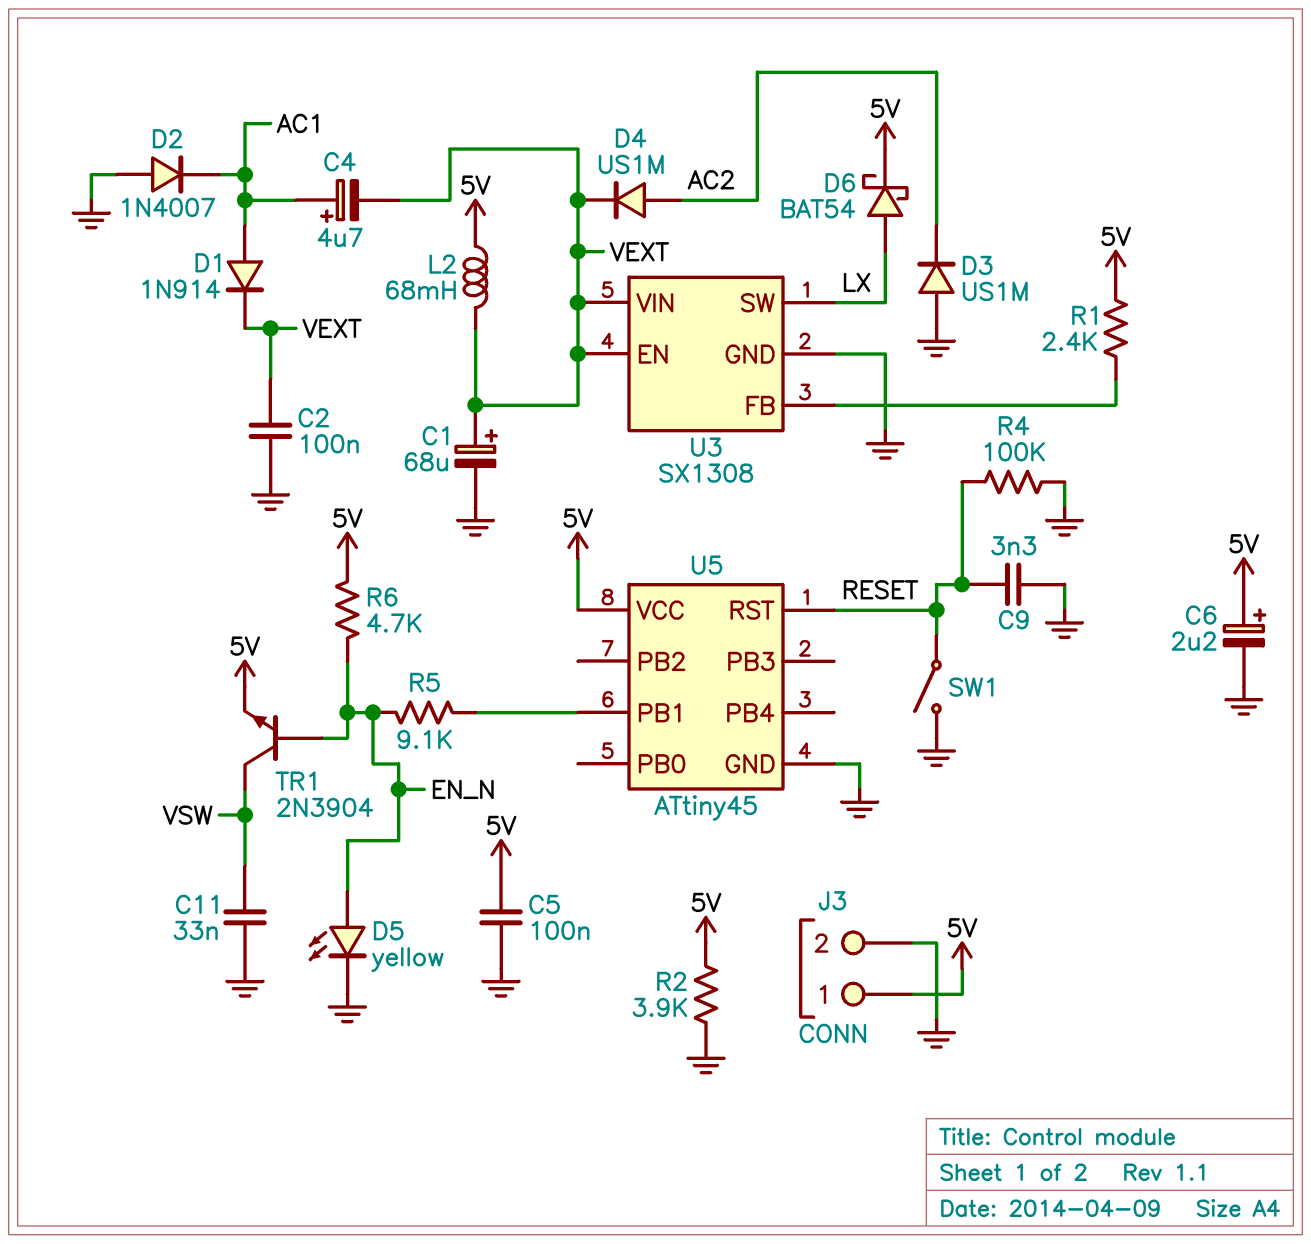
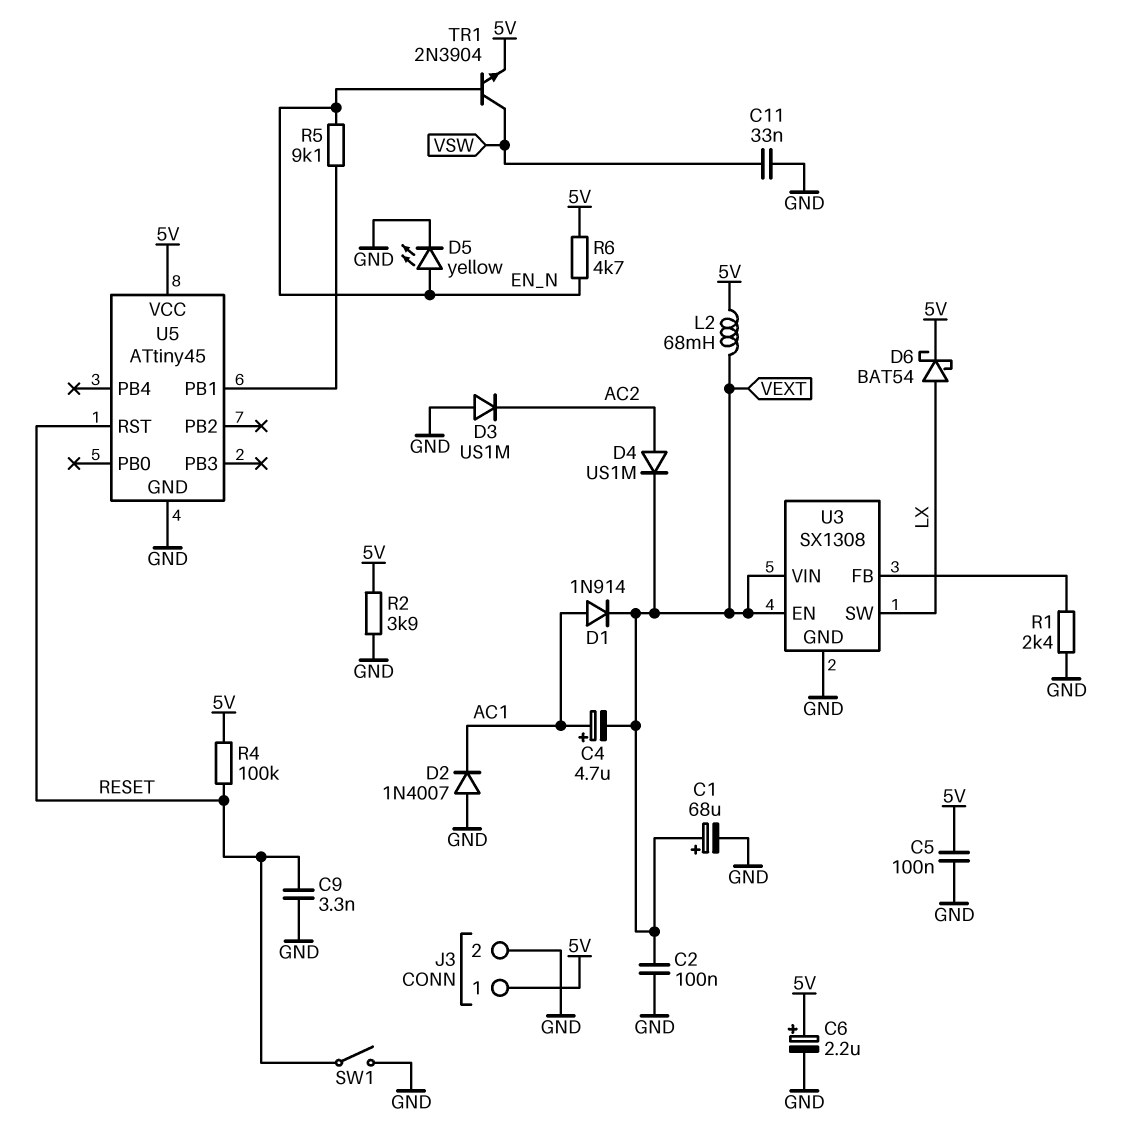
R1: 2.4k (5V, U3/FB) -> 2.4k (GND, U3/FB)
R4: 100k (GND, RESET) -> 100k (5V, RESET)

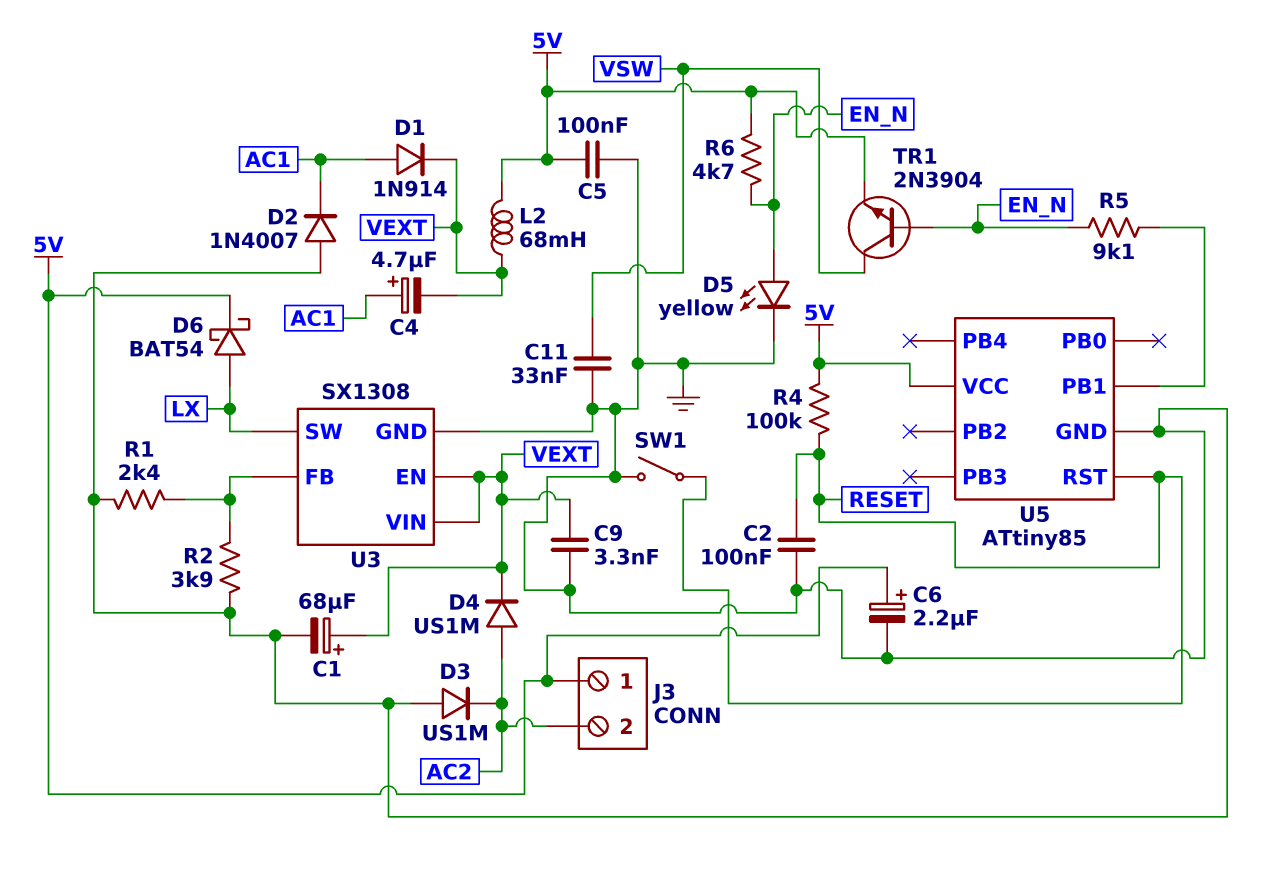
C2: 100nF (GND, VEXT) -> 100nF (GND, RESET)
C9: 3.3nF (GND, RESET) -> 3.3nF (GND, VEXT)
J3 pin 2: GND -> AC2
R2: 3.9k (5V, GND) -> 3.9k (GND, U3/FB)
U5: ATtiny45 -> ATtiny85

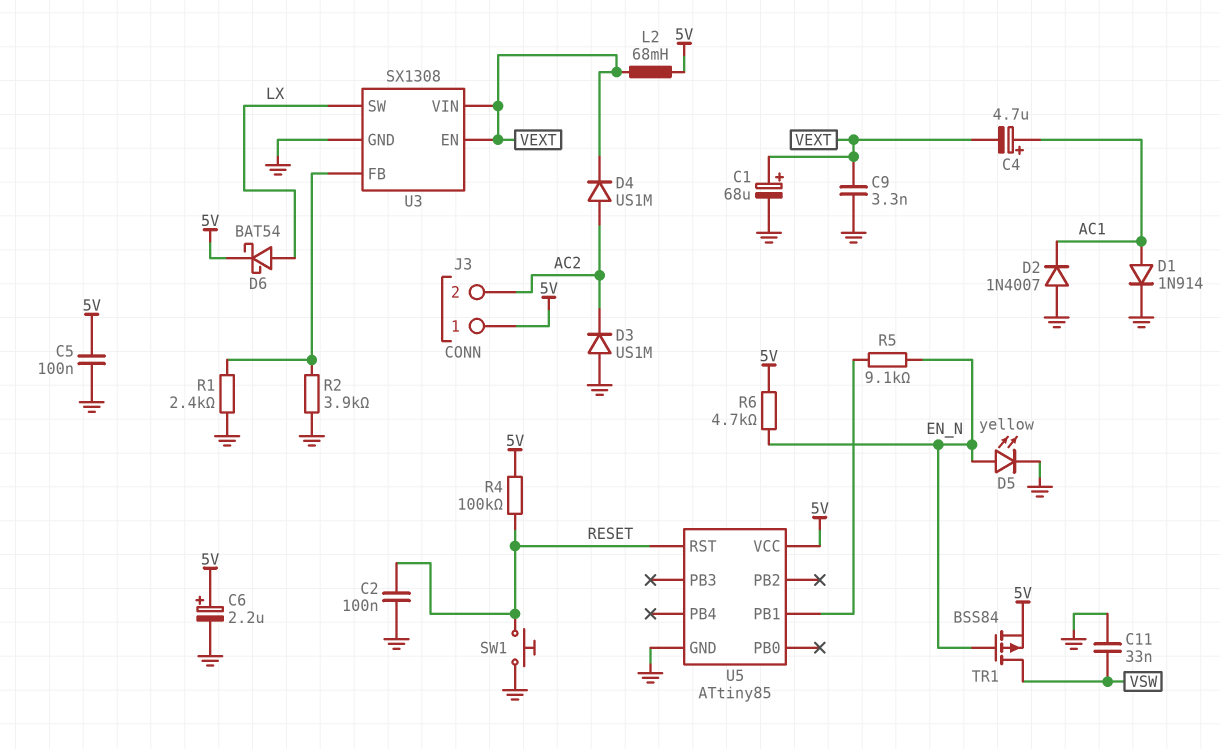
D1: diode 1N914 (A AC1, K VEXT) -> diode 1N914 (A AC1, K GND)
SW1: switch (GND, RESET) -> button (GND, RESET)
TR1: NPN 2N3904 (B EN_N, C VSW, E 5V) -> PMOS BSS84 (G EN_N, D VSW, S 5V)

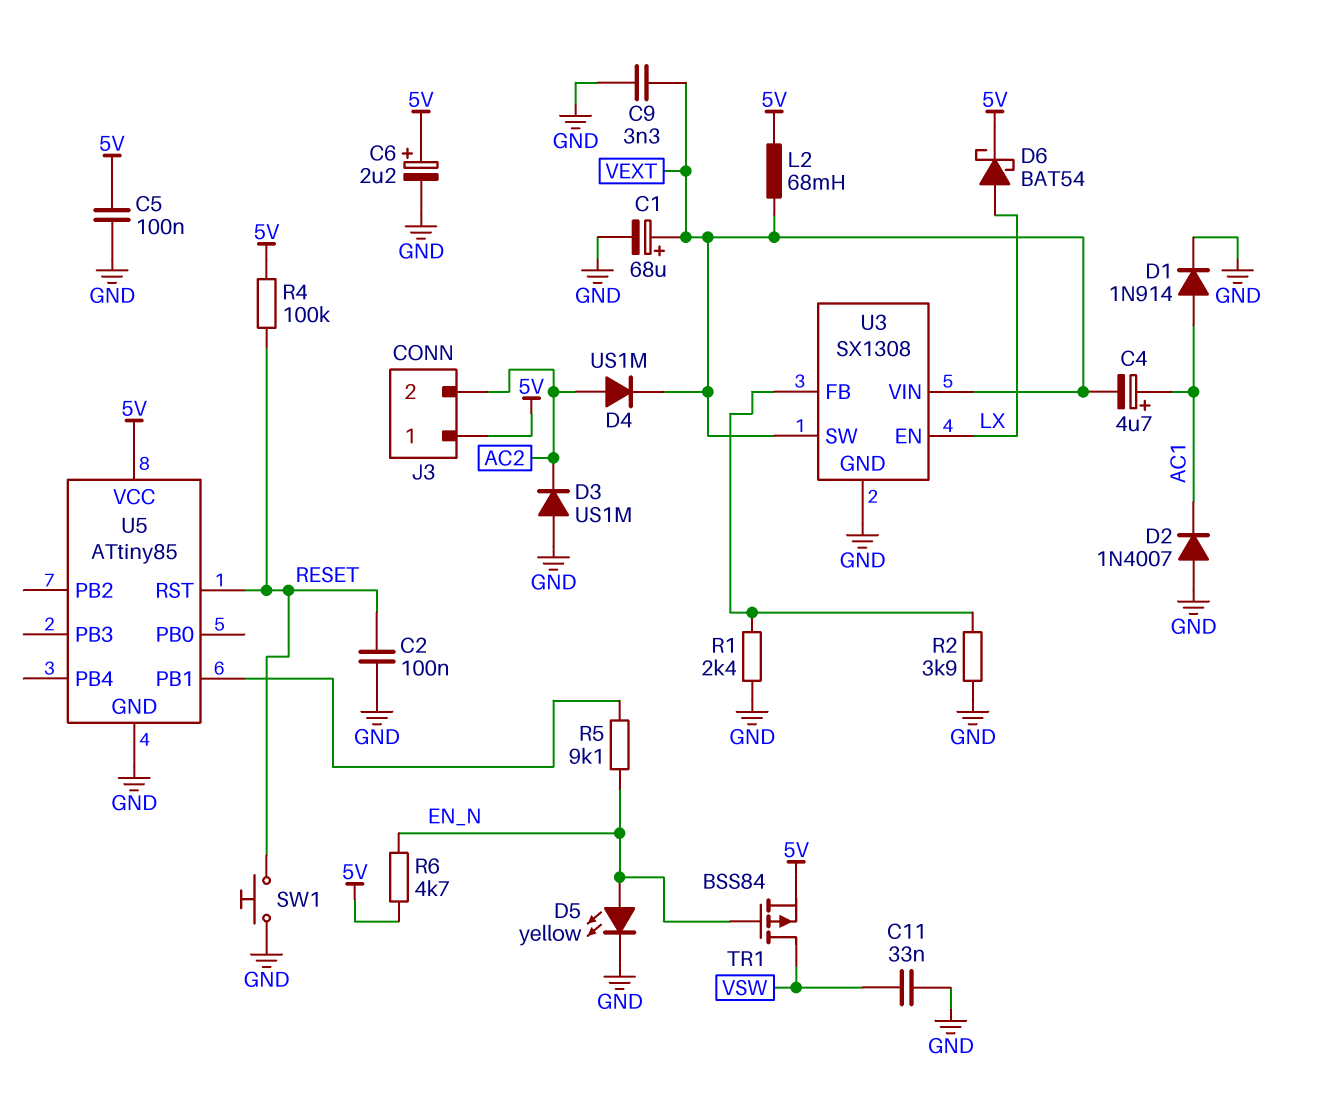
U3 pin EN: VEXT -> LX
U3 pin SW: LX -> VEXT

